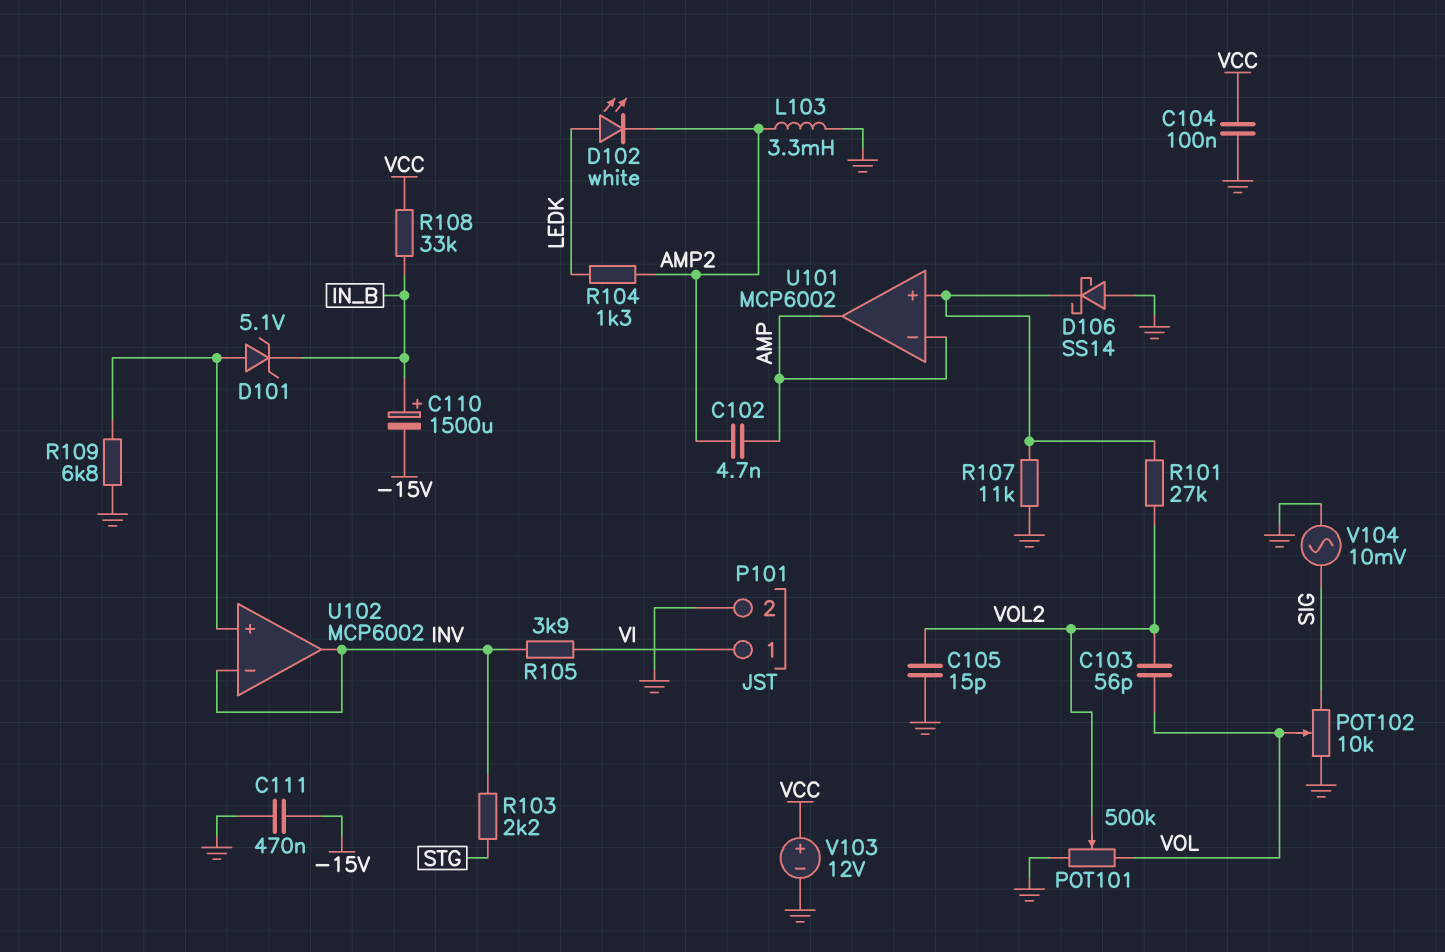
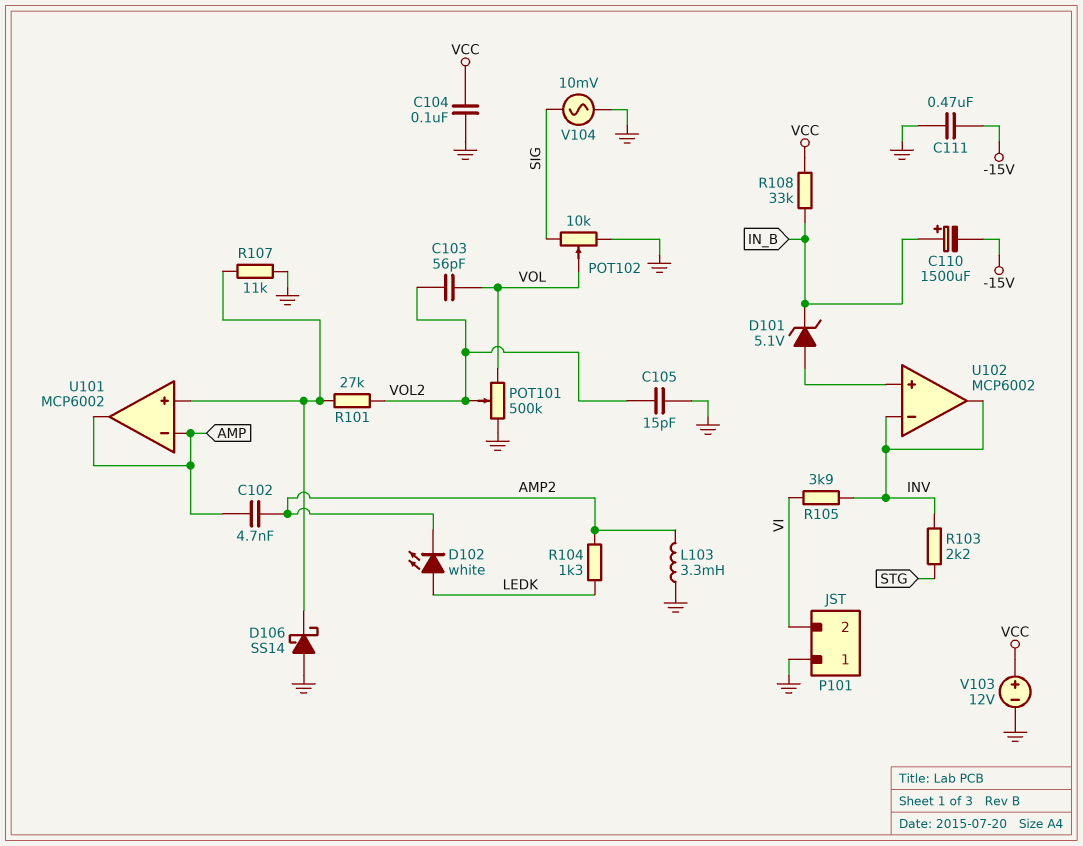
P101 pin 1: VI -> GND
P101 pin 2: GND -> VI
R109: 6.8k (GND, U102/in+) -> none

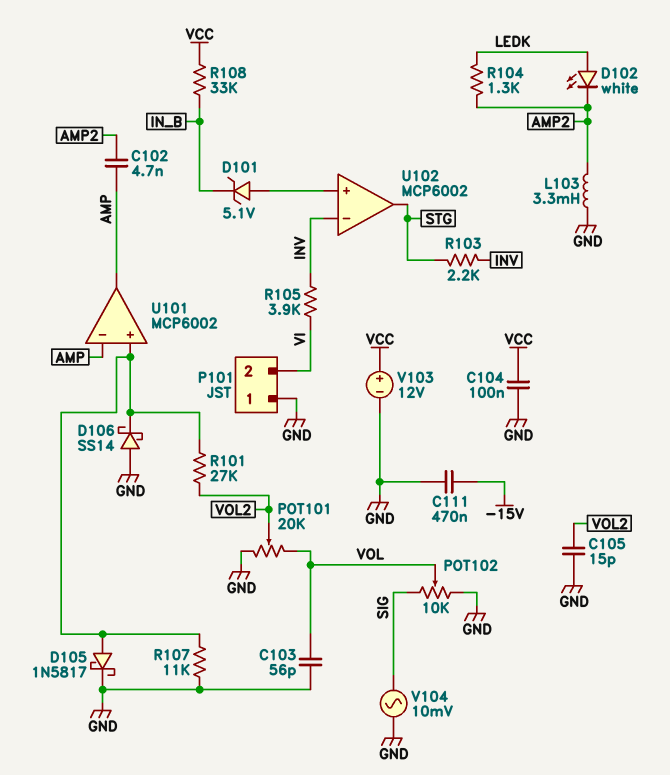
C103: 56pF (VOL, VOL2) -> 56pF (GND, VOL)
C110: 1500uF (plus IN_B, minus -15V) -> none
D105: none -> schottky 1N5817 (A U101/in+, K GND)
POT101: 500k (GND, VOL, wiper VOL2) -> 20k (GND, VOL, wiper VOL2)
U102 pin out: INV -> STG

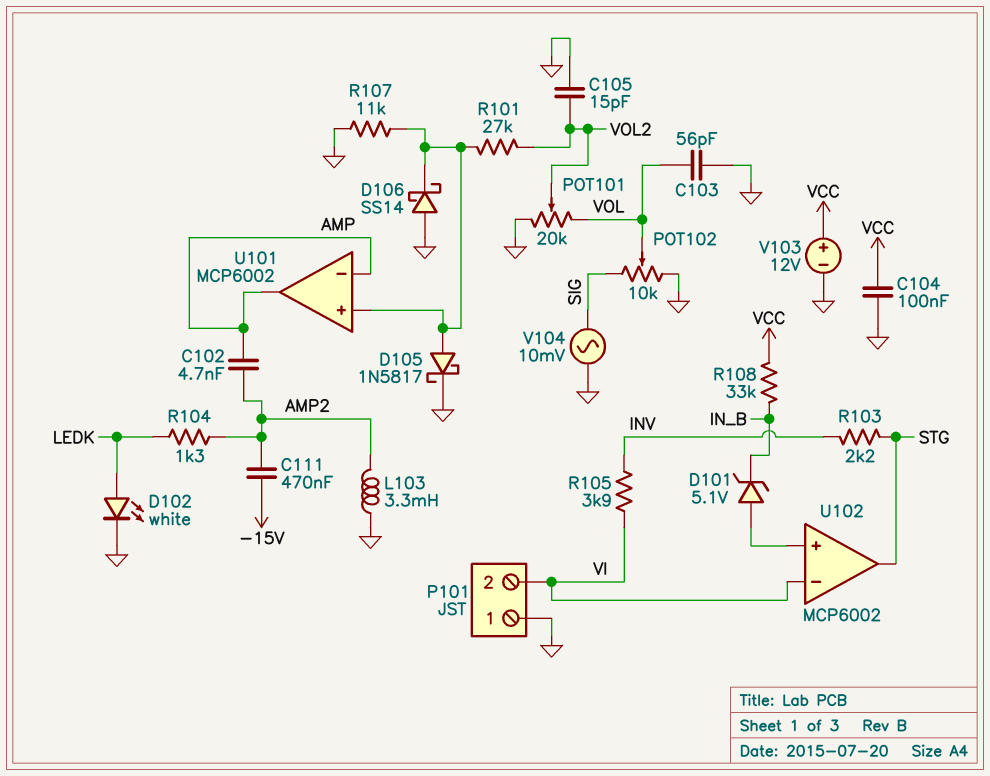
C111: 470nF (-15V, GND) -> 470nF (-15V, AMP2)
D102: LED white (A LEDK, K AMP2) -> LED white (A LEDK, K GND)
U102 pin in-: INV -> VI

